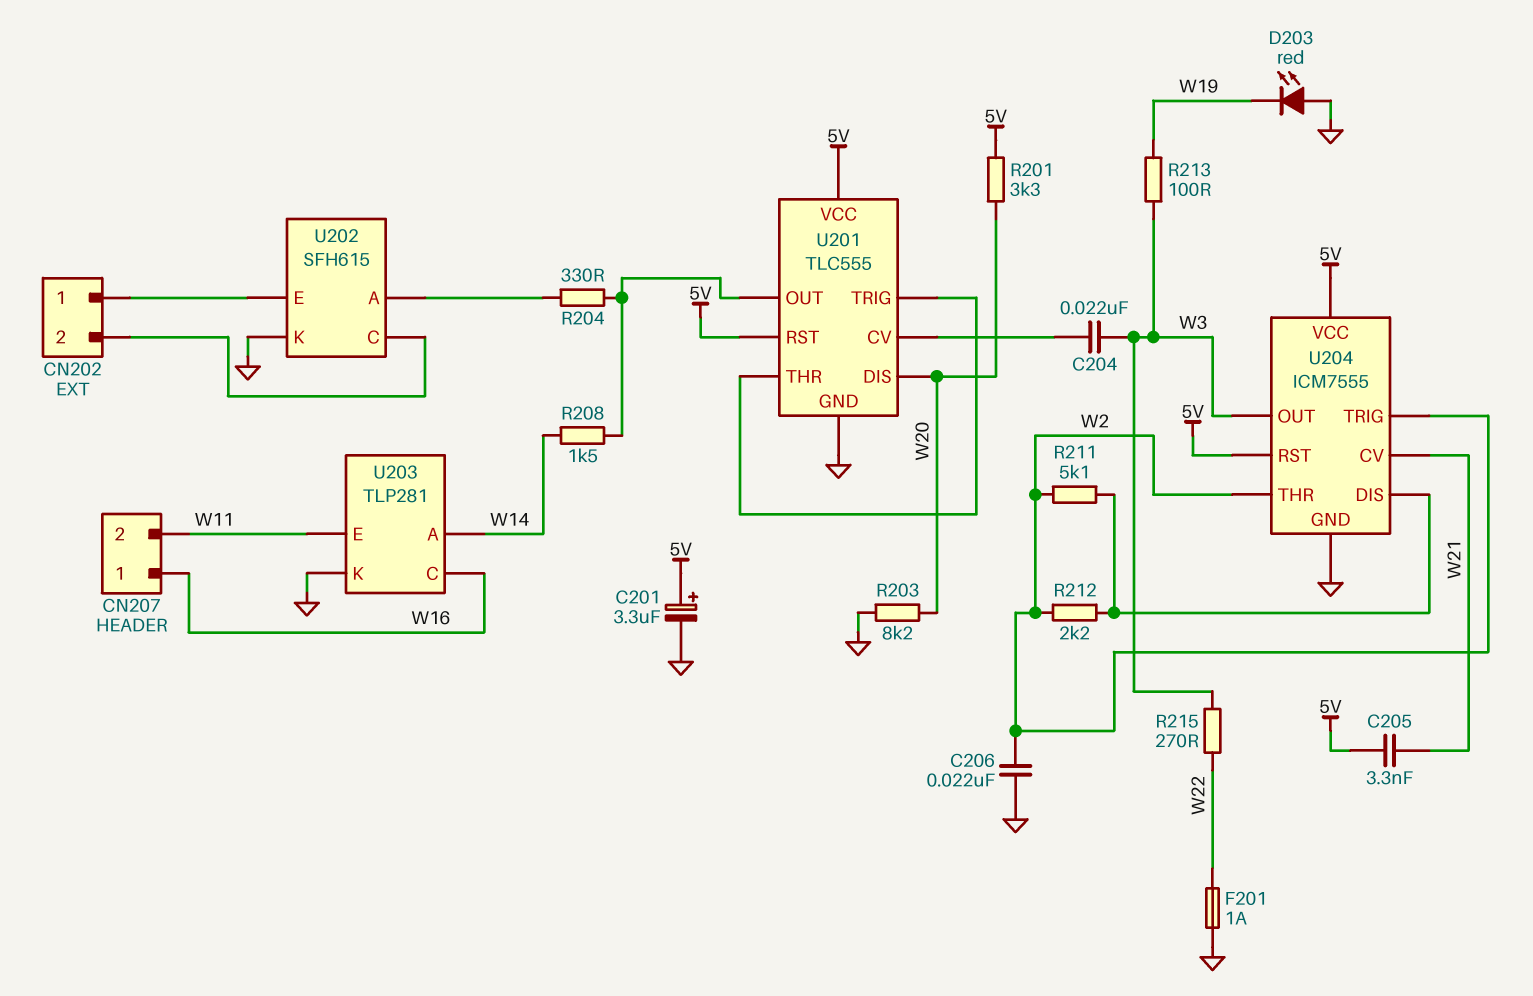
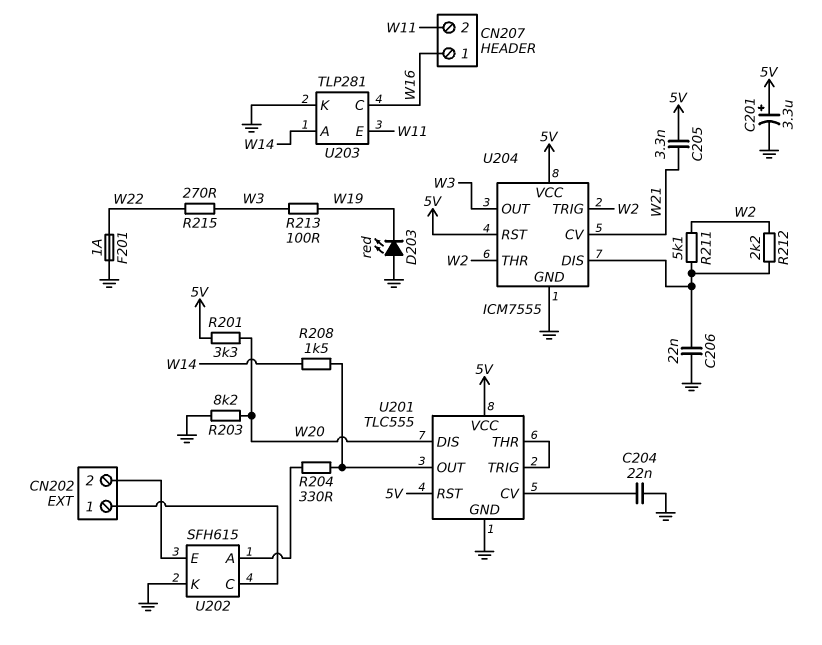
C204: 22nF (U201/CV, W3) -> 22nF (GND, U201/CV)
C206: 22nF (GND, W2) -> 22nF (GND, U204/DIS)
U202 pin C: CN202/2 -> CN202/1
U202 pin E: CN202/1 -> CN202/2

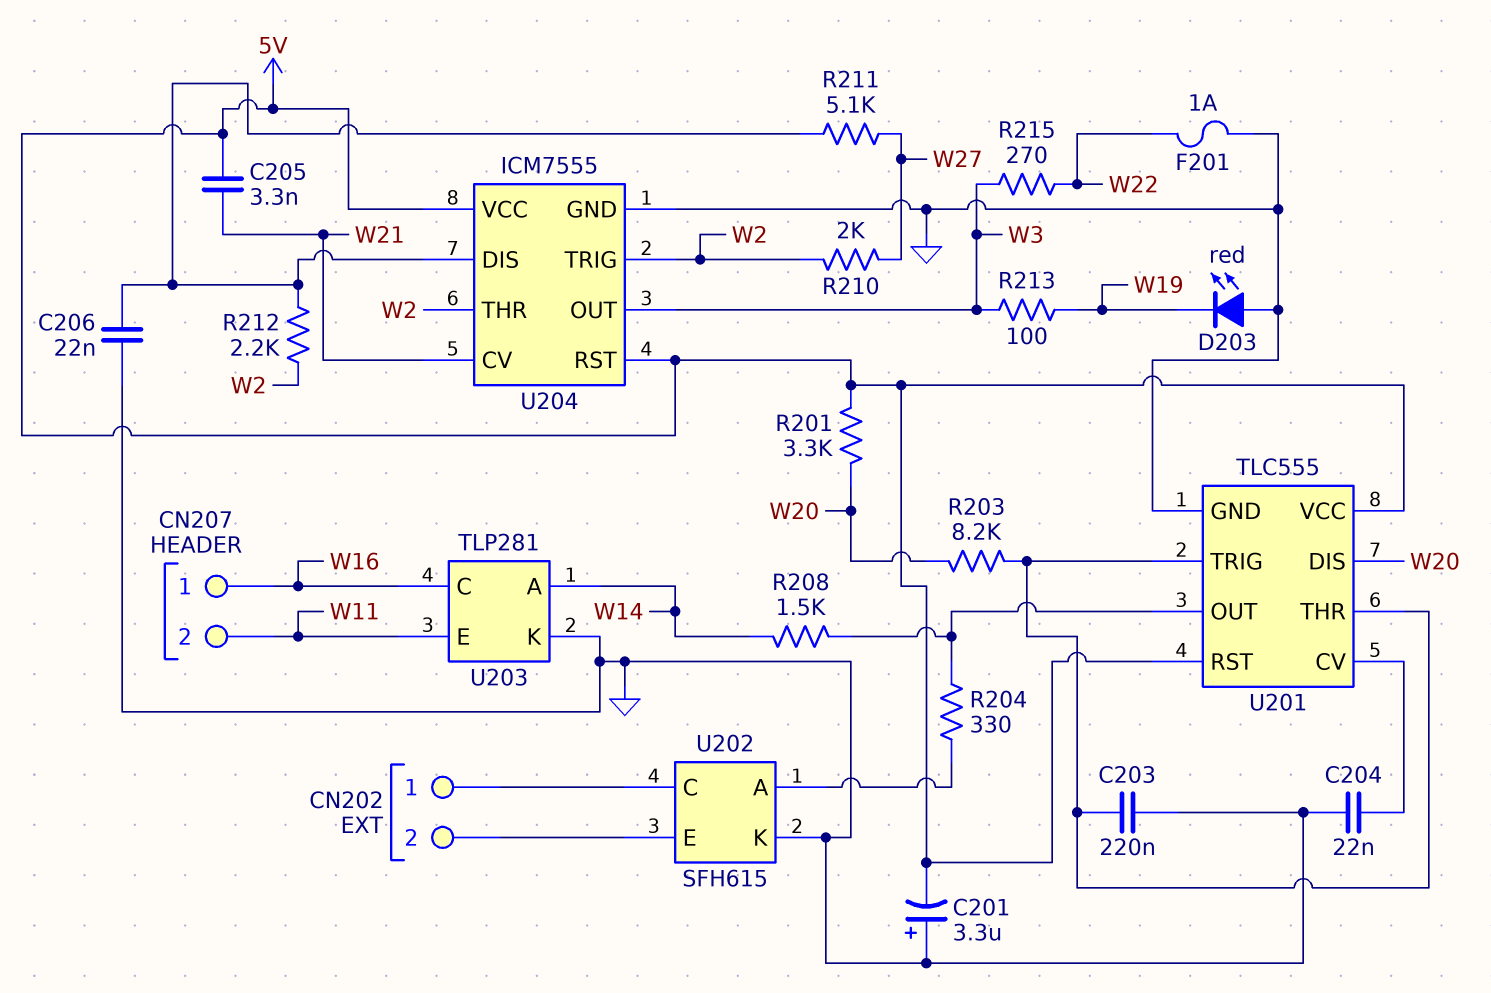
C201: 3.3uF (plus 5V, minus GND) -> 3.3uF (plus GND, minus 5V)
C203: none -> 220nF (GND, U201/THR)
R203: 8.2k (GND, W20) -> 8.2k (U201/THR, W20)
R210: none -> 2k (W2, W27)
R211: 5.1k (U204/DIS, W2) -> 5.1k (U204/DIS, W27)

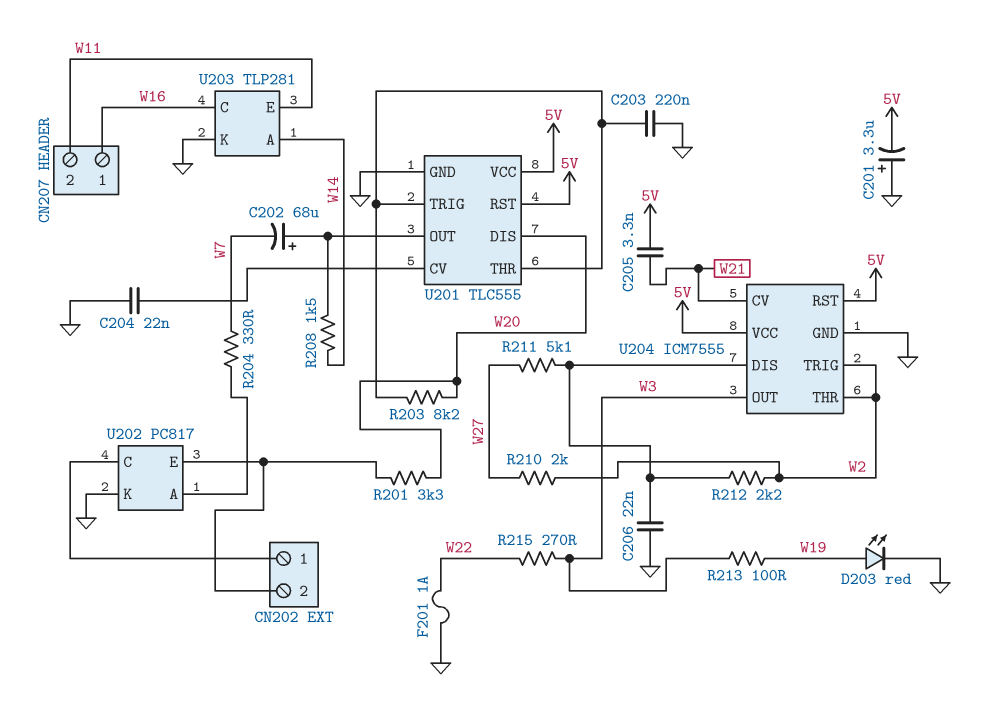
C202: none -> 68uF (plus U201/OUT, minus W7)
D203: LED red (A GND, K W19) -> LED red (A W19, K GND)
R201: 3.3k (5V, W20) -> 3.3k (CN202/2, W20)
R204: 330 (U201/OUT, U202/A) -> 330 (U202/A, W7)
U202: SFH615 -> PC817

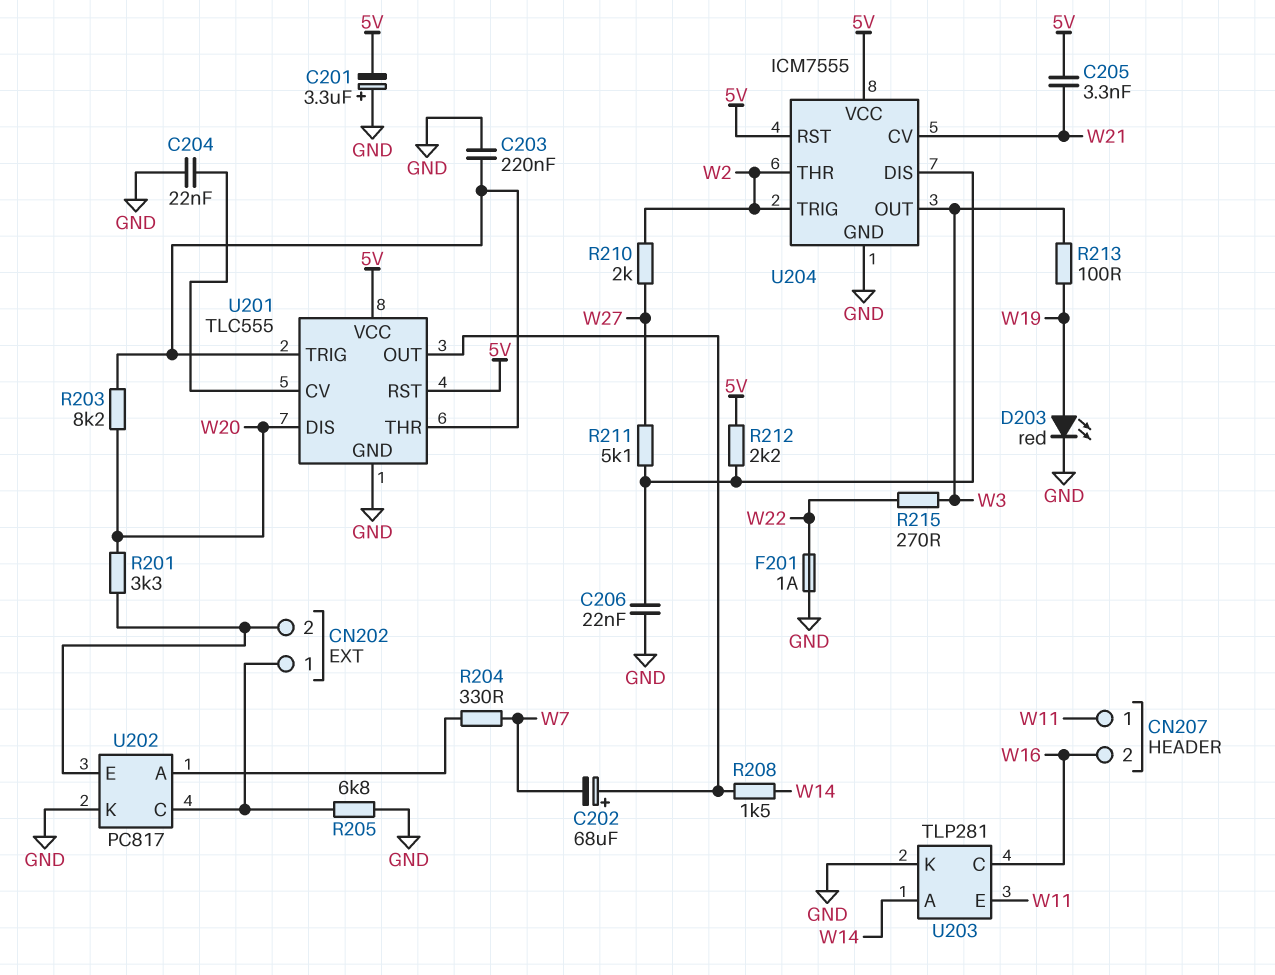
CN207 pin 1: W16 -> W11
CN207 pin 2: W11 -> W16
R205: none -> 6.8k (CN202/1, GND)
R212: 2.2k (U204/DIS, W2) -> 2.2k (5V, U204/DIS)

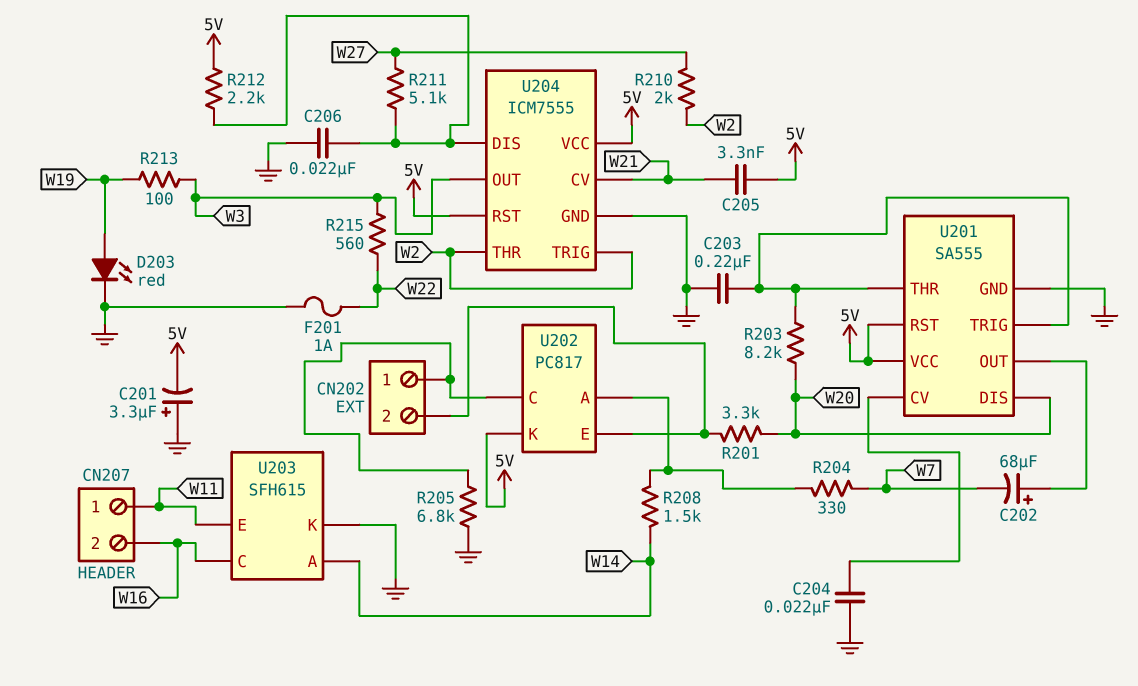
R208: 1.5k (U201/OUT, W14) -> 1.5k (U202/A, W14)
R215: 270 (W3, W22) -> 560 (W3, W22)
U201: TLC555 -> SA555
U202 pin K: GND -> 5V
U203: TLP281 -> SFH615

